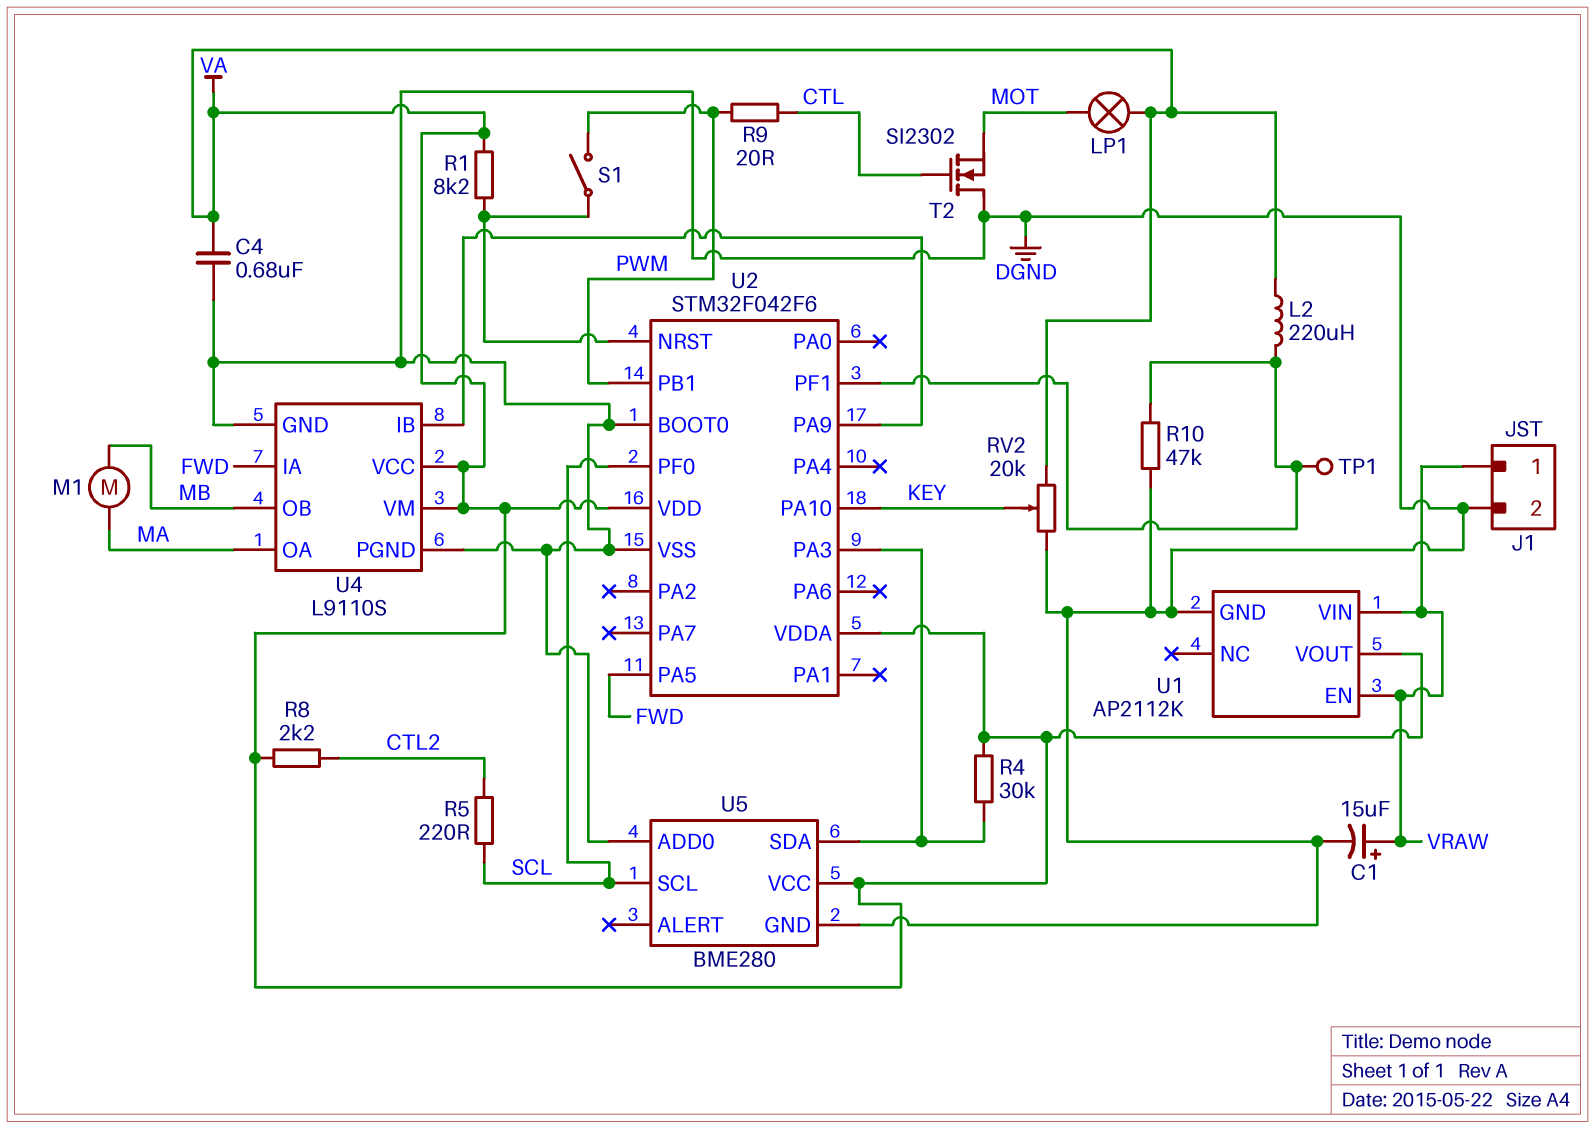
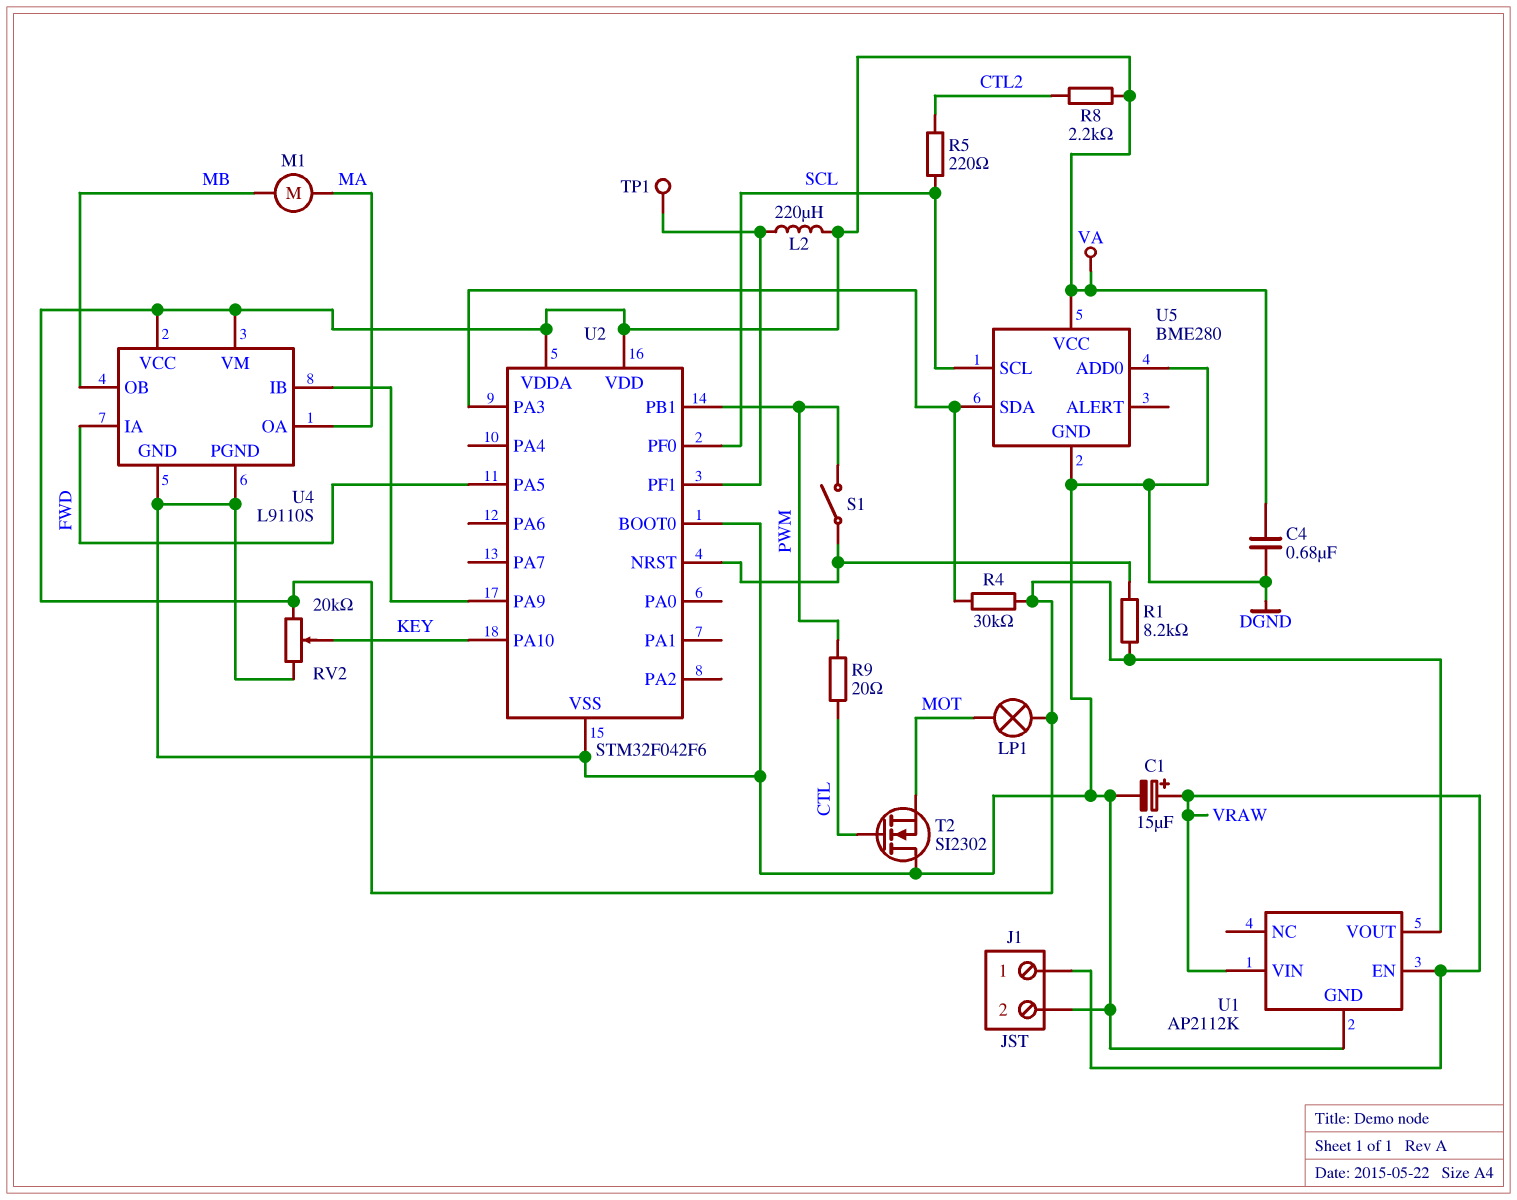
R10: 47k (DGND, U2/PF1) -> none

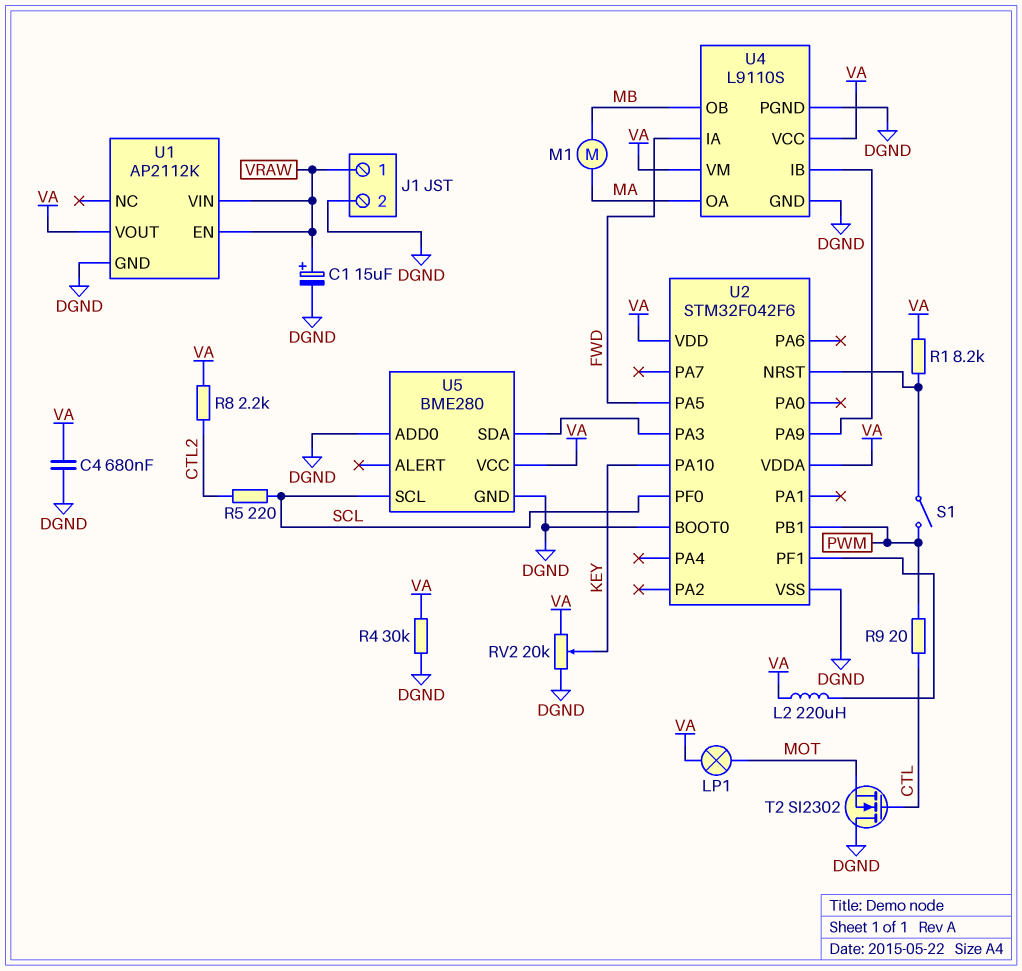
R4: 30k (U2/PA3, VA) -> 30k (DGND, VA)
TP1: test point (U2/PF1) -> none

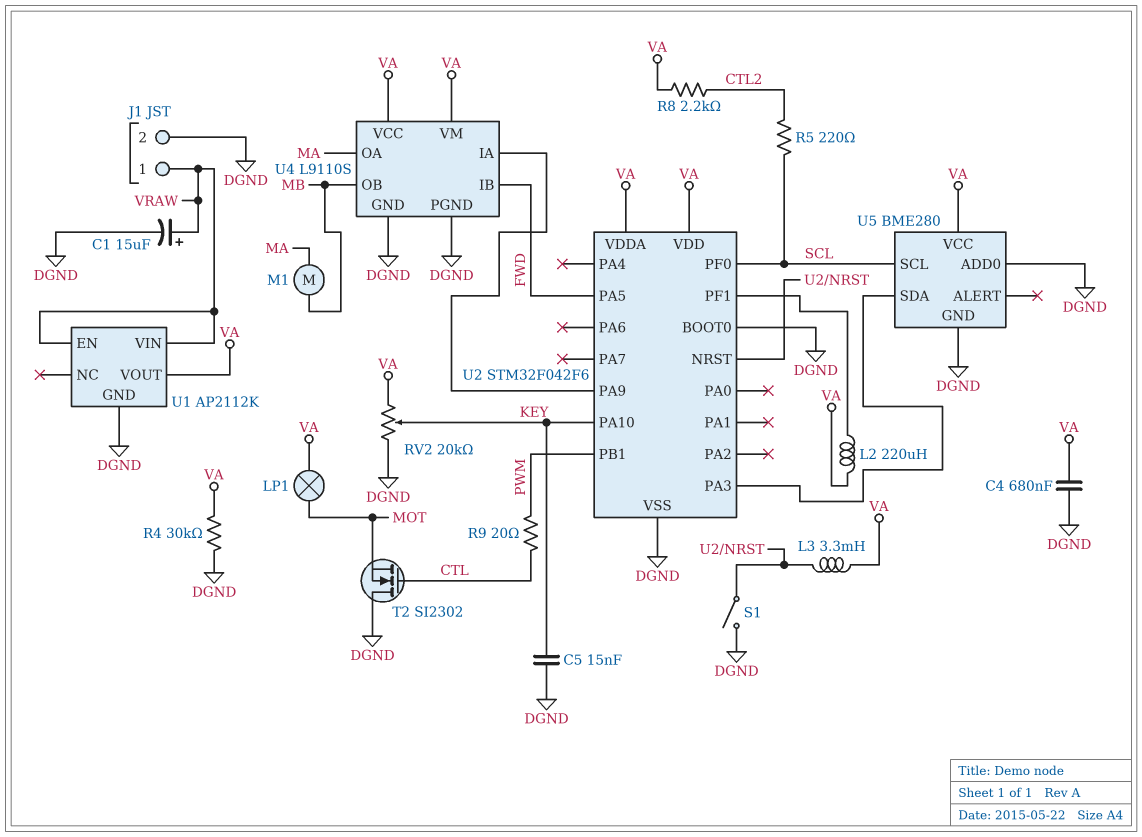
C5: none -> 15nF (DGND, KEY)
L3: none -> 3.3mH (U2/NRST, VA)
R1: 8.2k (U2/NRST, VA) -> none
S1: switch (PWM, U2/NRST) -> switch (DGND, U2/NRST)
U4 pin IA: FWD -> U2/PA9
U4 pin IB: U2/PA9 -> FWD

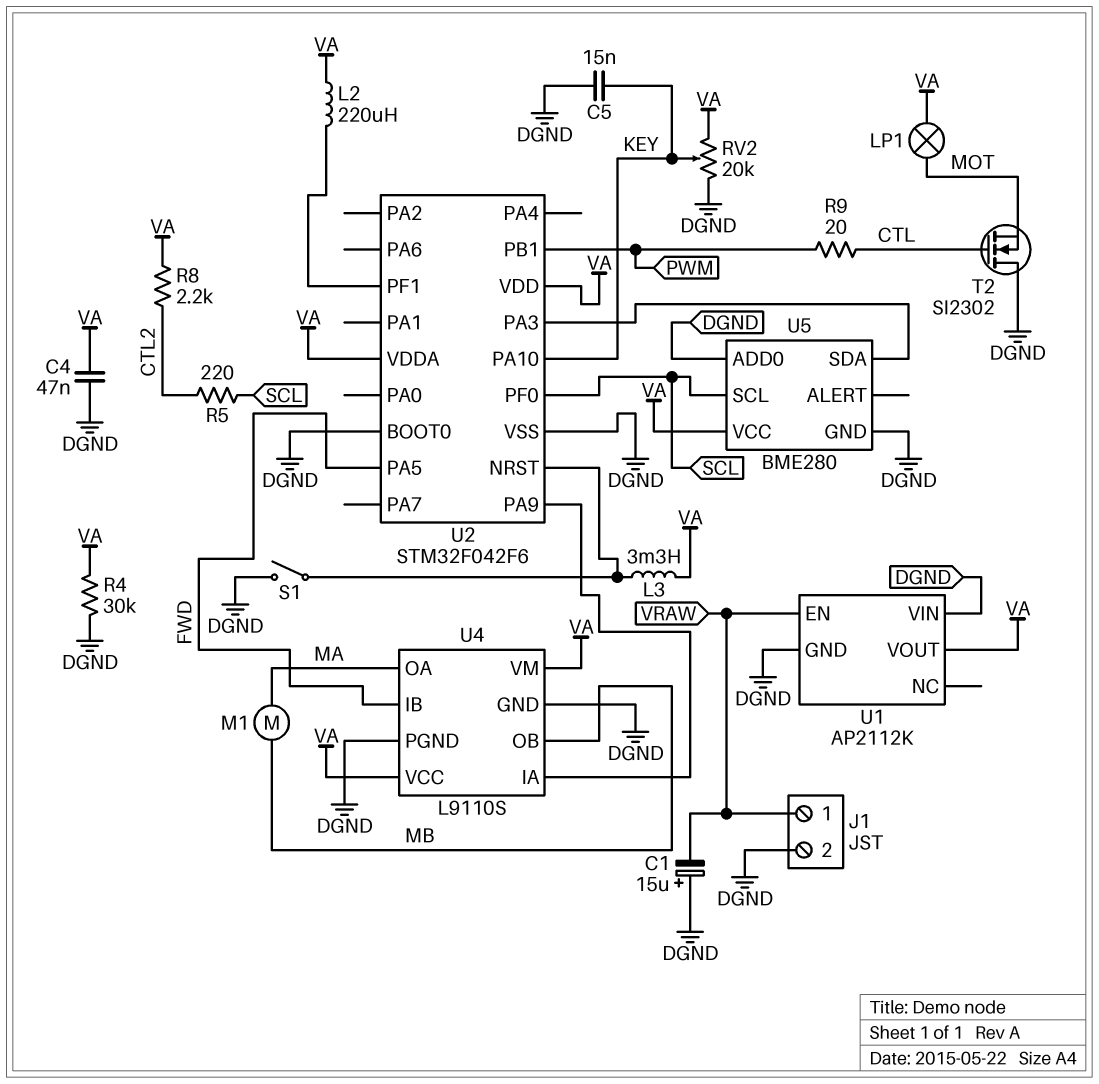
C1: 15uF (plus VRAW, minus DGND) -> 15uF (plus DGND, minus VRAW)
C4: 680nF (DGND, VA) -> 47nF (DGND, VA)
U1 pin VIN: VRAW -> DGND

